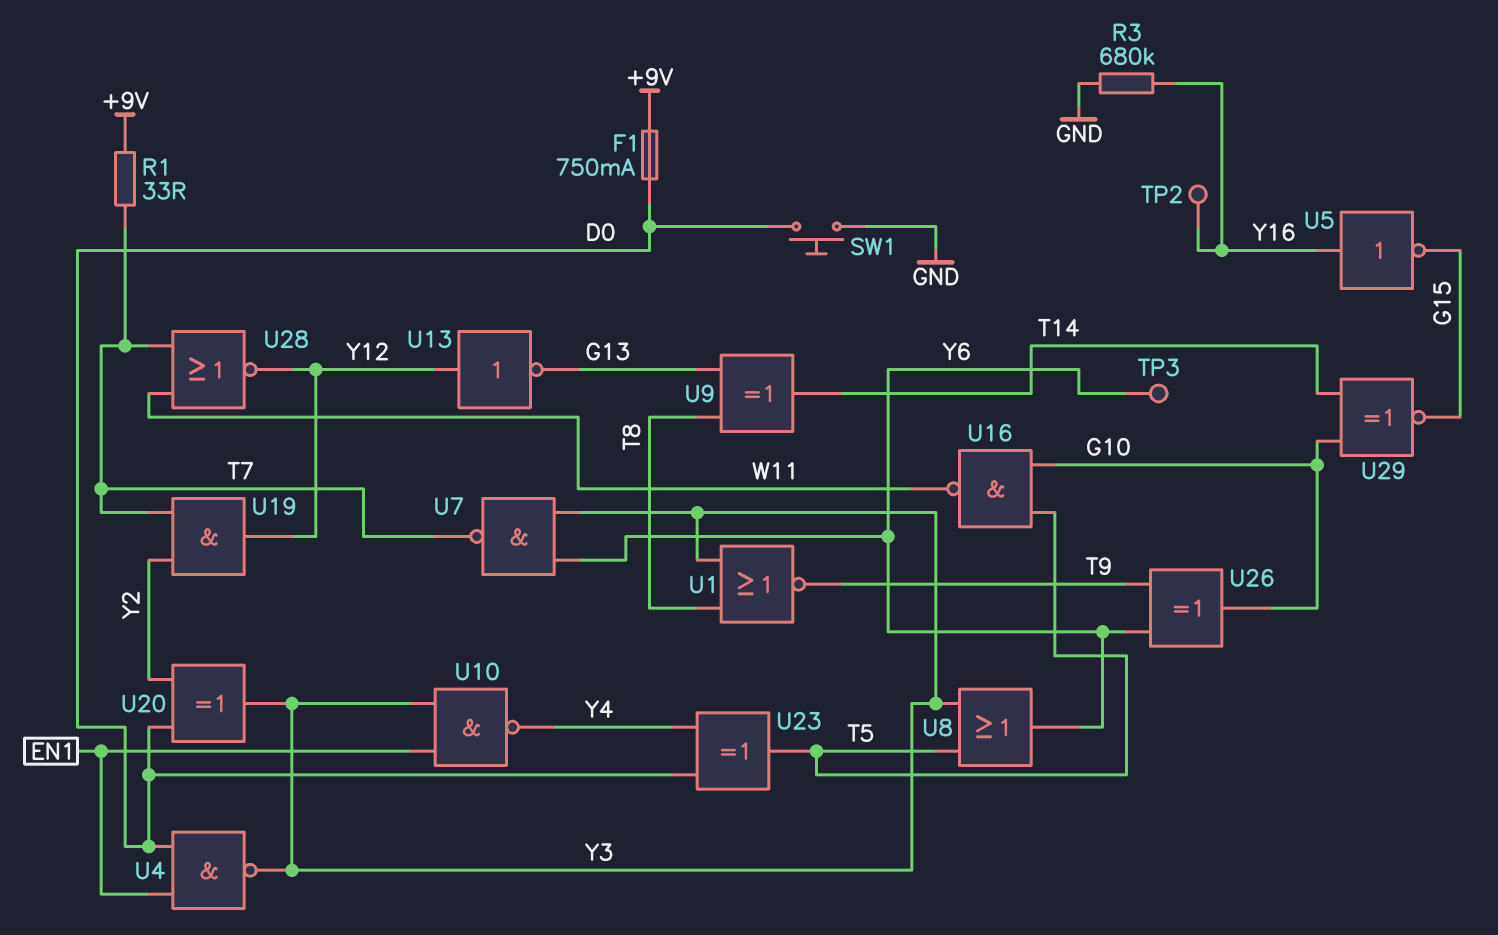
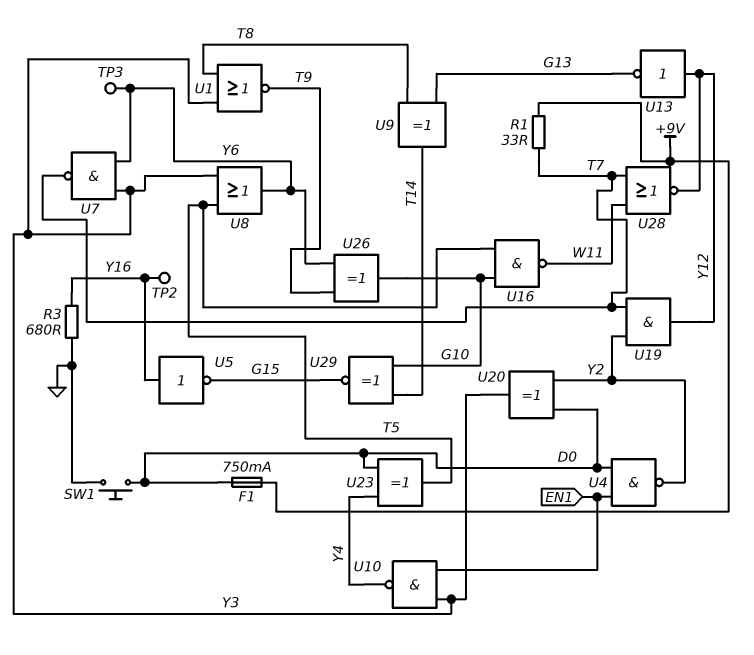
R3: 680k (GND, Y16) -> 680 (GND, Y16)
U4: NAND (in D0, in EN1, out Y3) -> NAND (in D0, in EN1, out Y2)

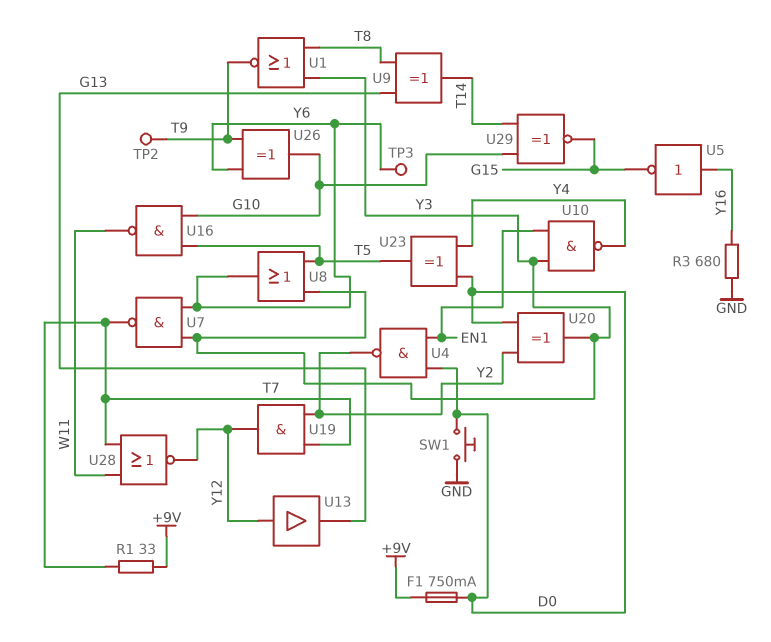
TP2: test point (Y16) -> test point (T9)
U13: NOT (in Y12, out G13) -> buffer (in Y12, out G13)

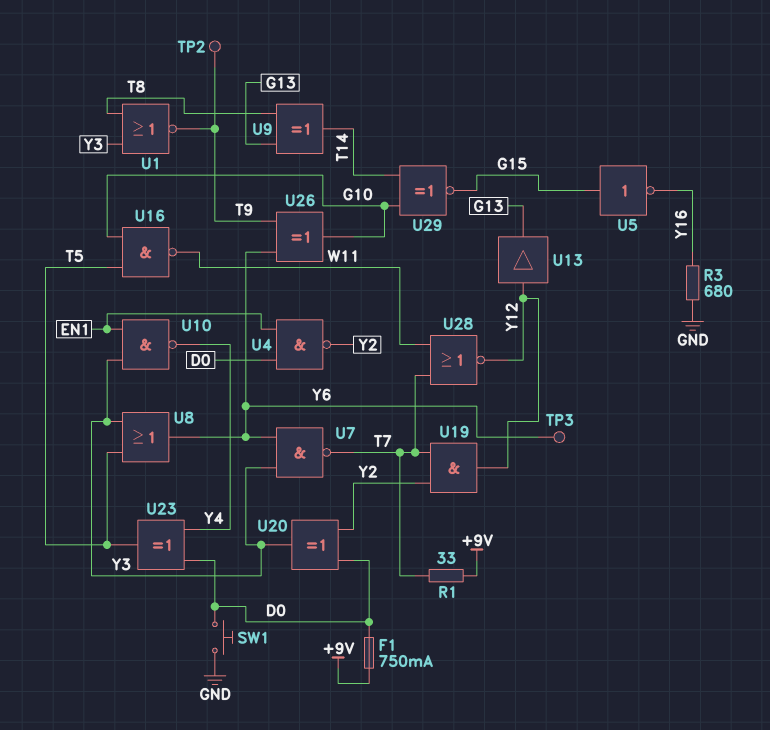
U5: NOT (in Y16, out G15) -> NOT (in G15, out Y16)

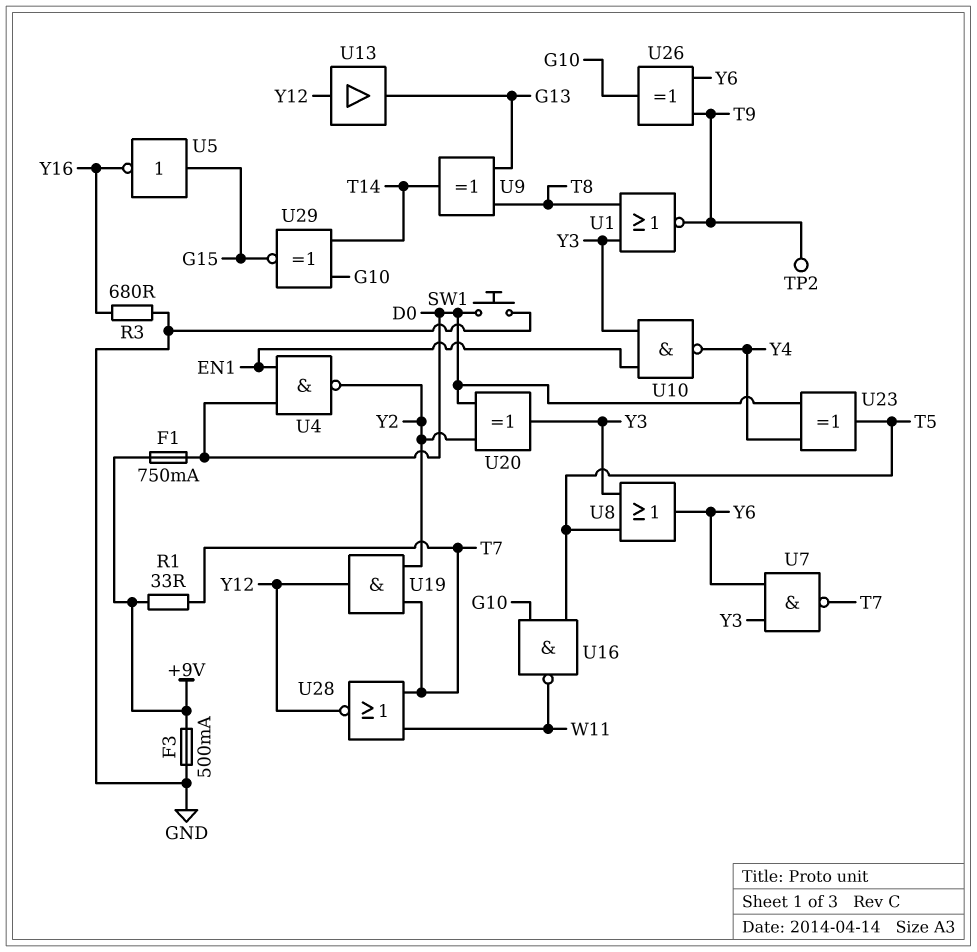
F3: none -> 500mA (+9V, GND)
TP3: test point (Y6) -> none

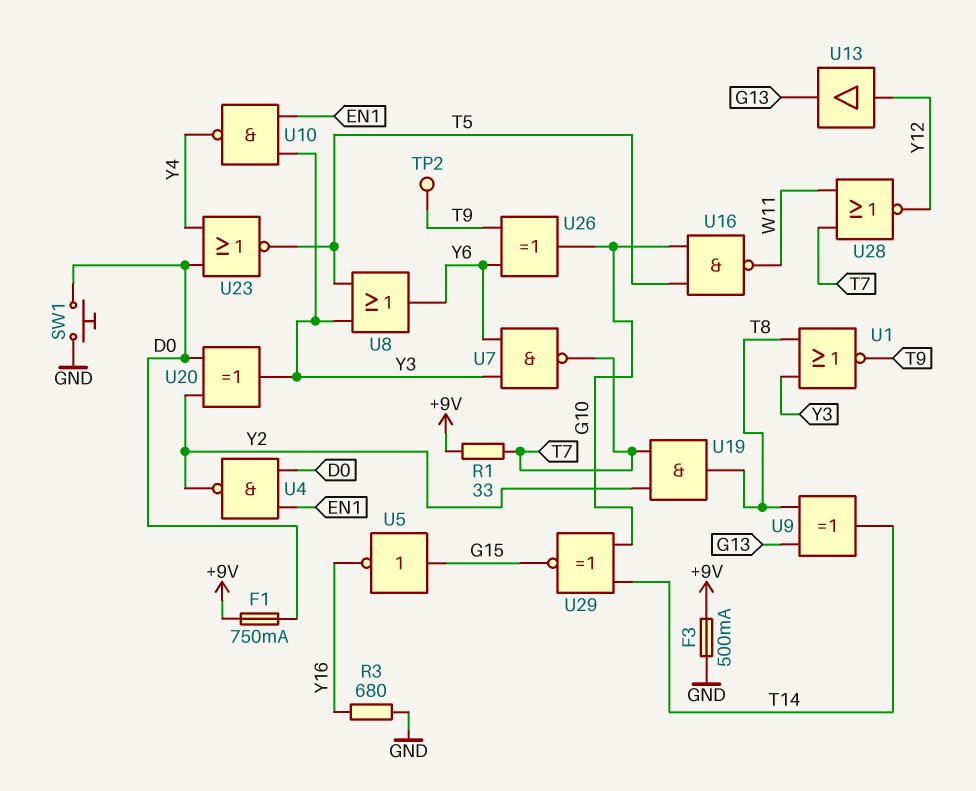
U19: AND (in T7, in Y2, out Y12) -> AND (in T7, in Y2, out T8)
U23: XOR (in D0, in Y4, out T5) -> NOR (in D0, in Y4, out T5)

